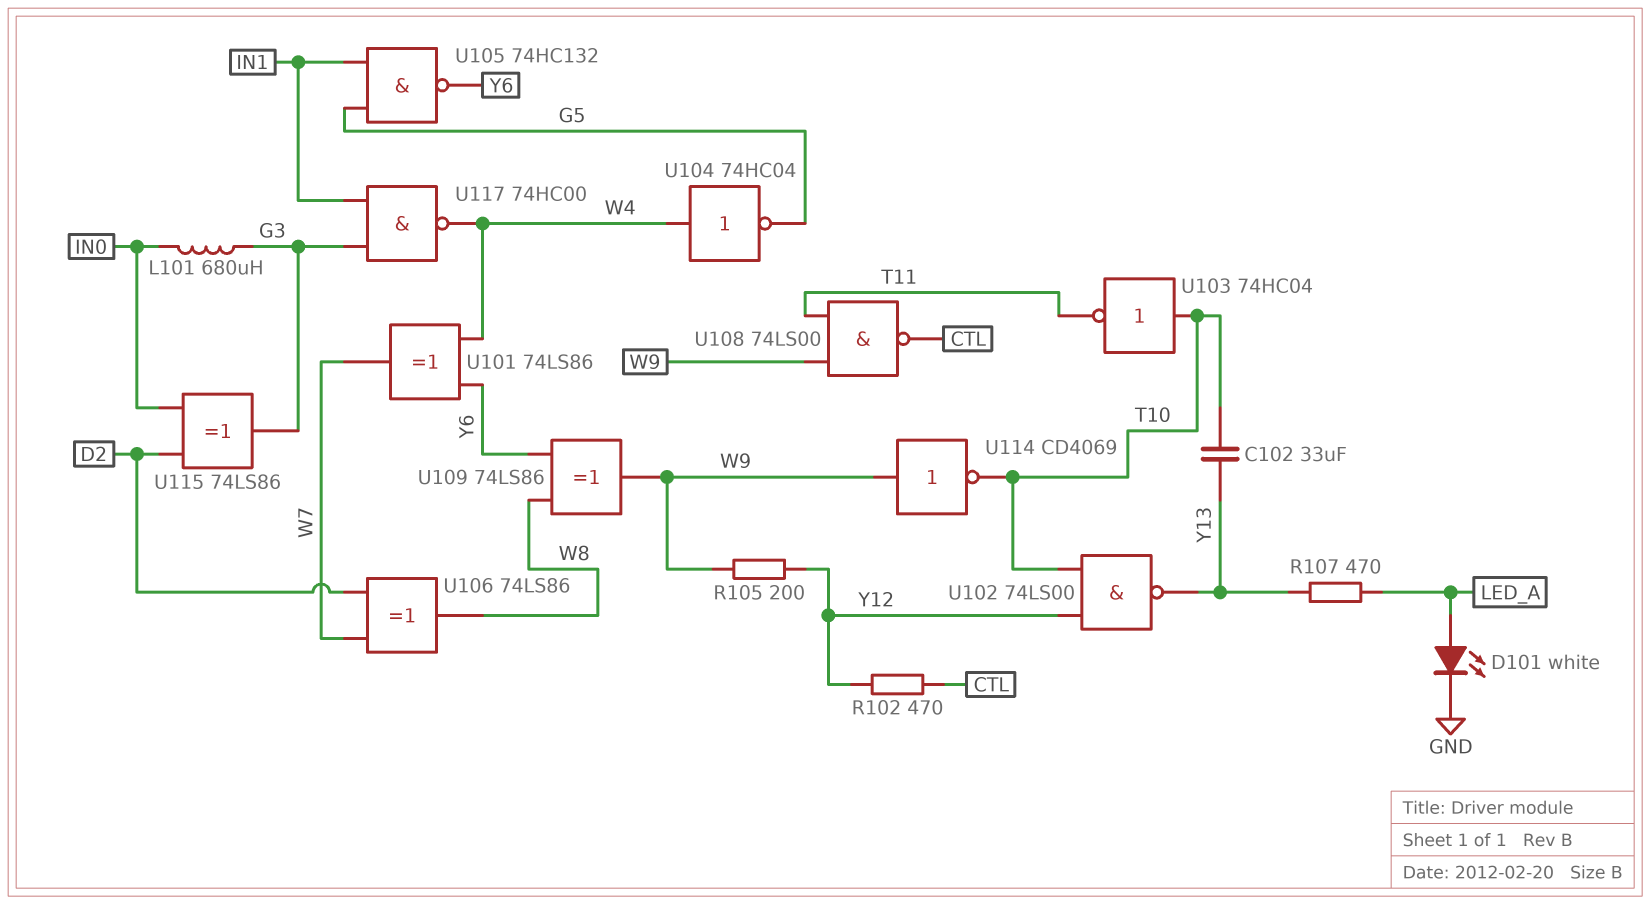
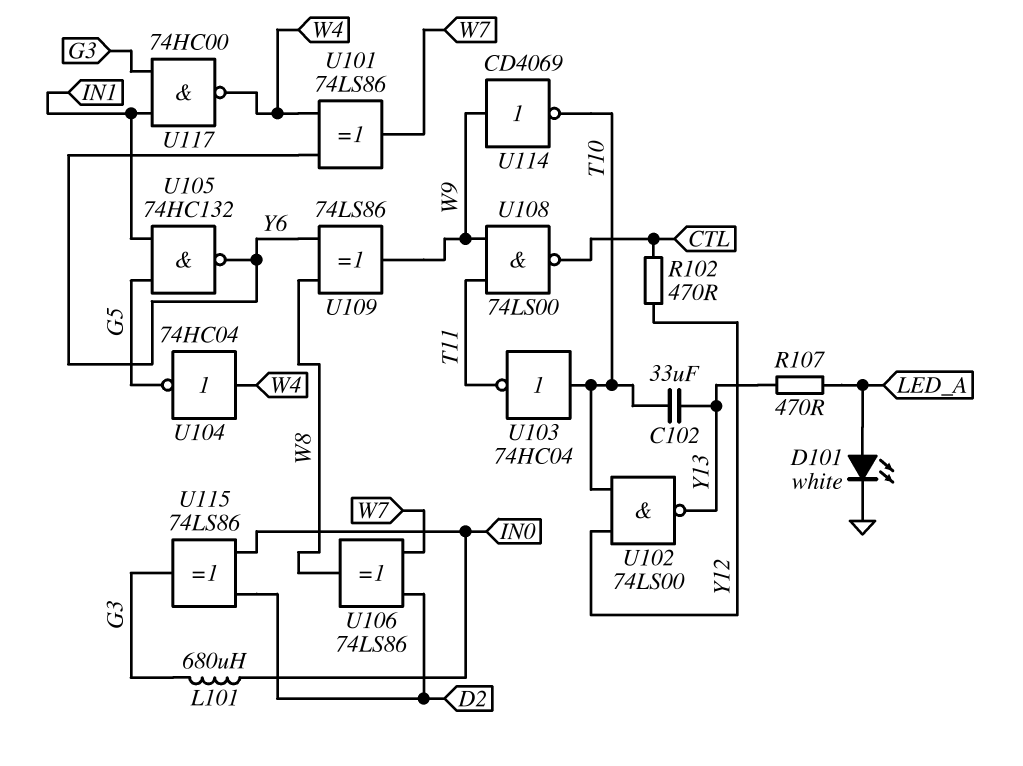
R105: 200 (W9, Y12) -> none

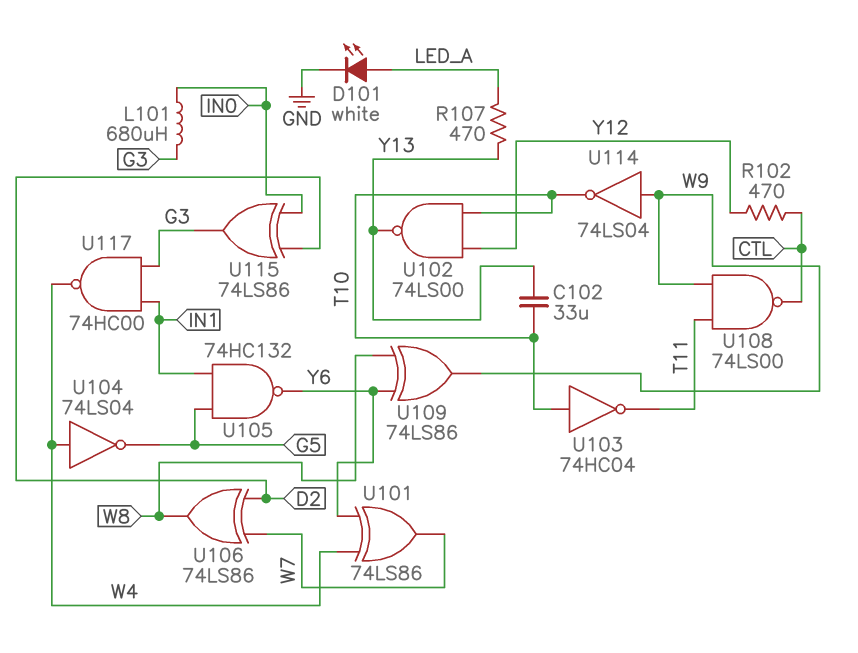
U104: NOT 74HC04 (in W4, out G5) -> NOT 74LS04 (in W4, out G5)
U114: NOT CD4069 (in W9, out T10) -> NOT 74LS04 (in W9, out T10)

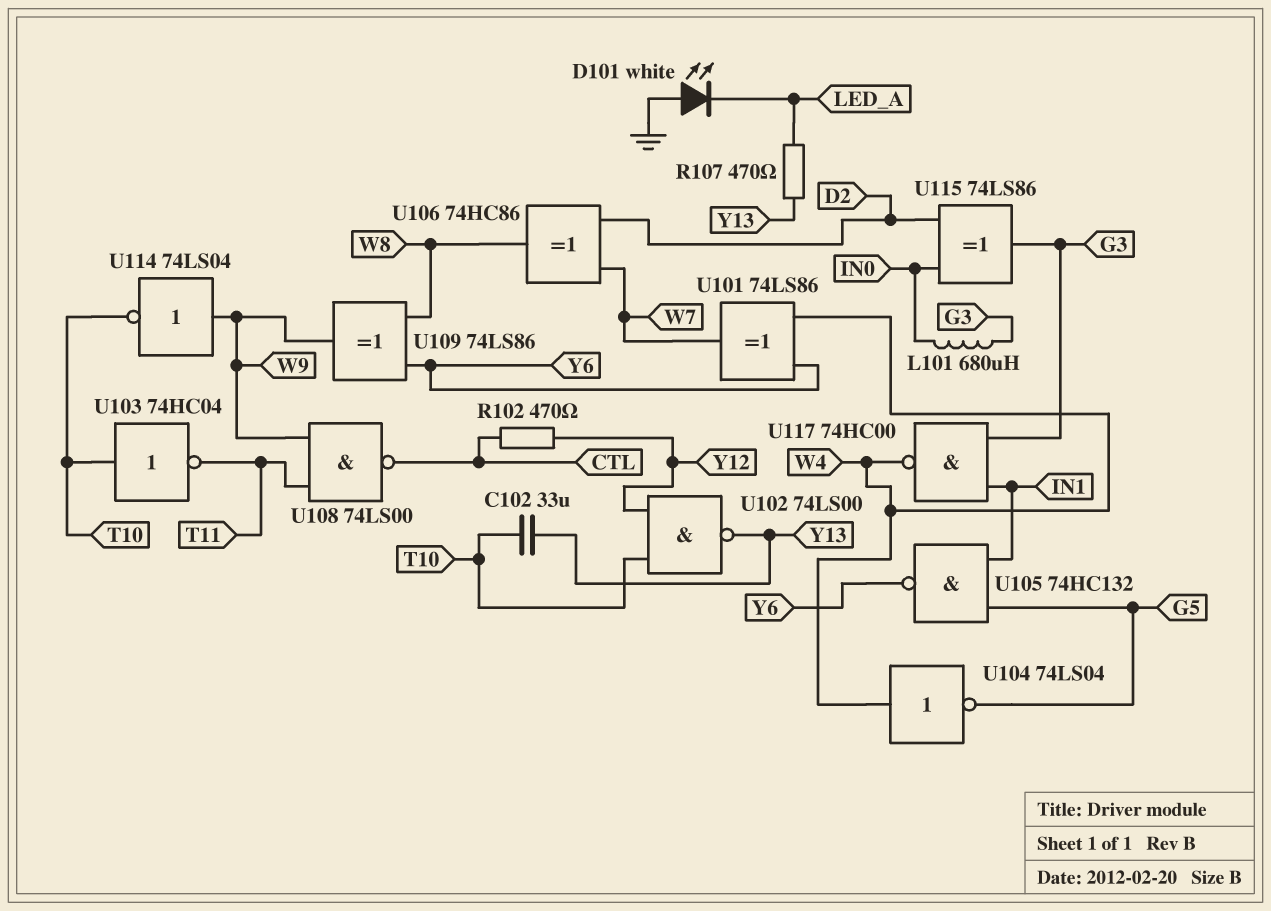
D101: LED white (A LED_A, K GND) -> LED white (A GND, K LED_A)
U106: XOR 74LS86 (in D2, in W7, out W8) -> XOR 74HC86 (in D2, in W7, out W8)

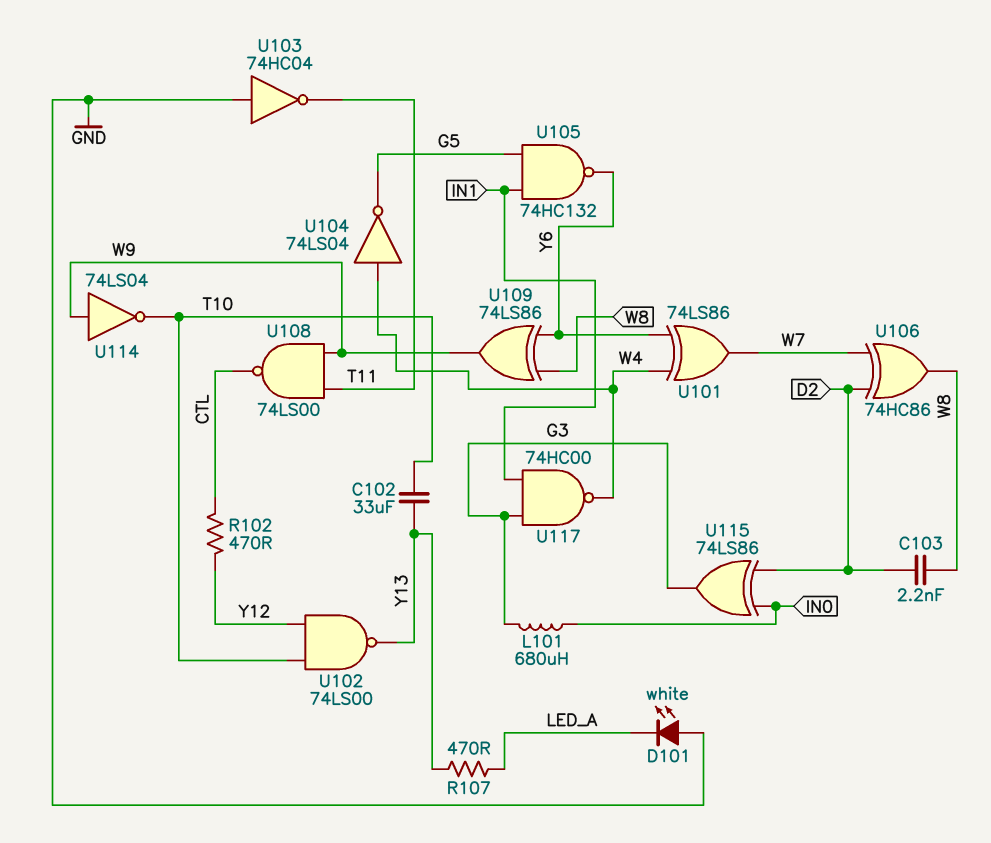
C103: none -> 2.2nF (D2, W8)
U103: NOT 74HC04 (in T10, out T11) -> NOT 74HC04 (in GND, out T11)

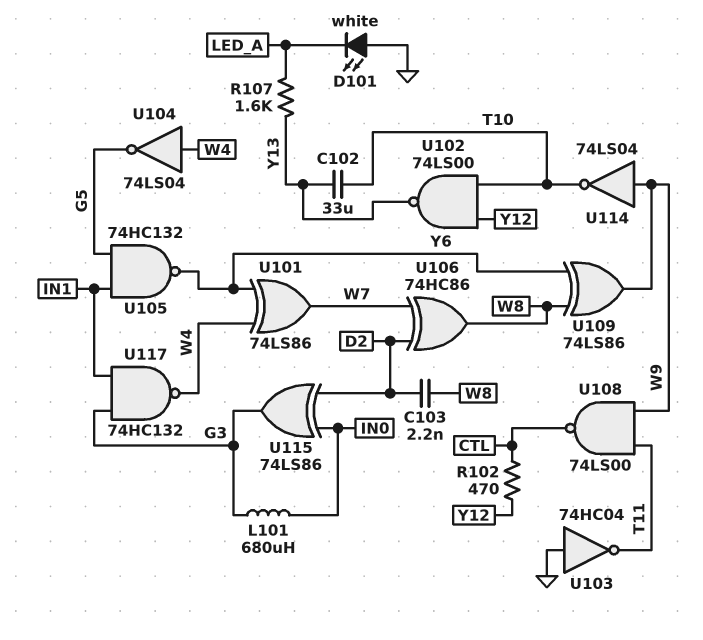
R107: 470 (LED_A, Y13) -> 1.6k (LED_A, Y13)
U117: NAND 74HC00 (in G3, in IN1, out W4) -> NAND 74HC132 (in G3, in IN1, out W4)

